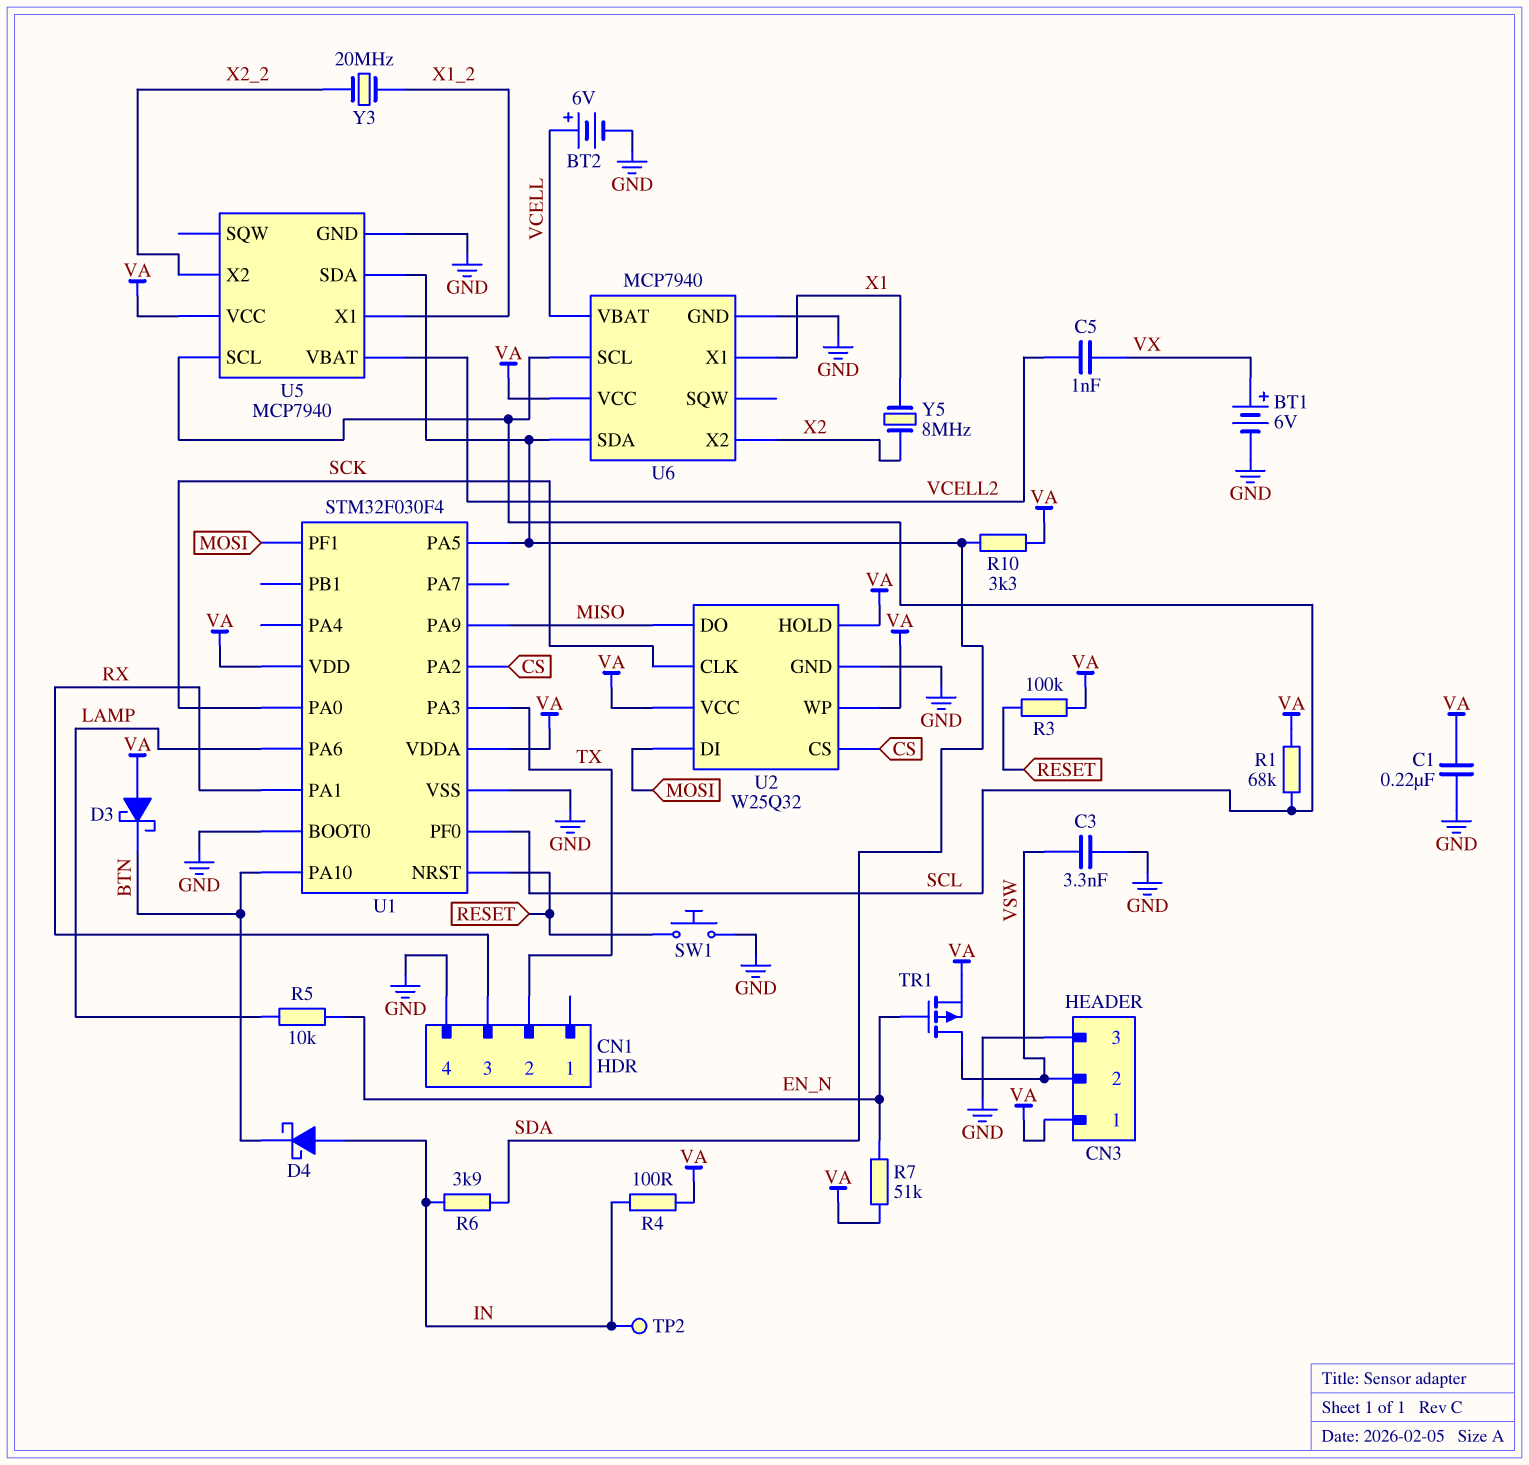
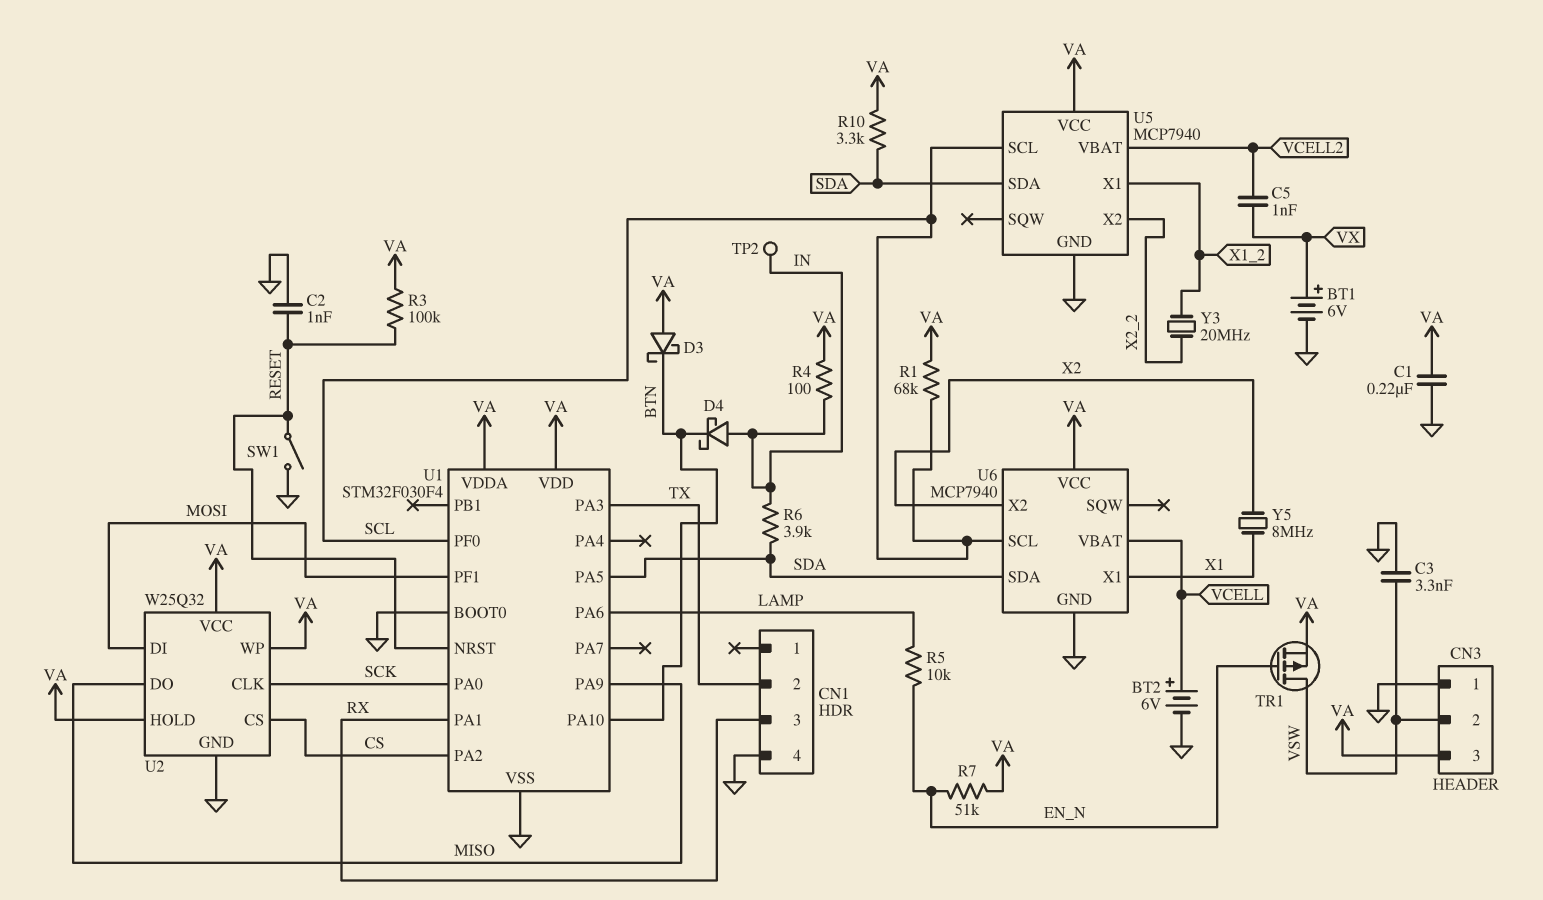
C2: none -> 1nF (GND, RESET)
CN3 pin 1: VA -> GND
CN3 pin 3: GND -> VA
SW1: button (GND, RESET) -> switch (GND, RESET)

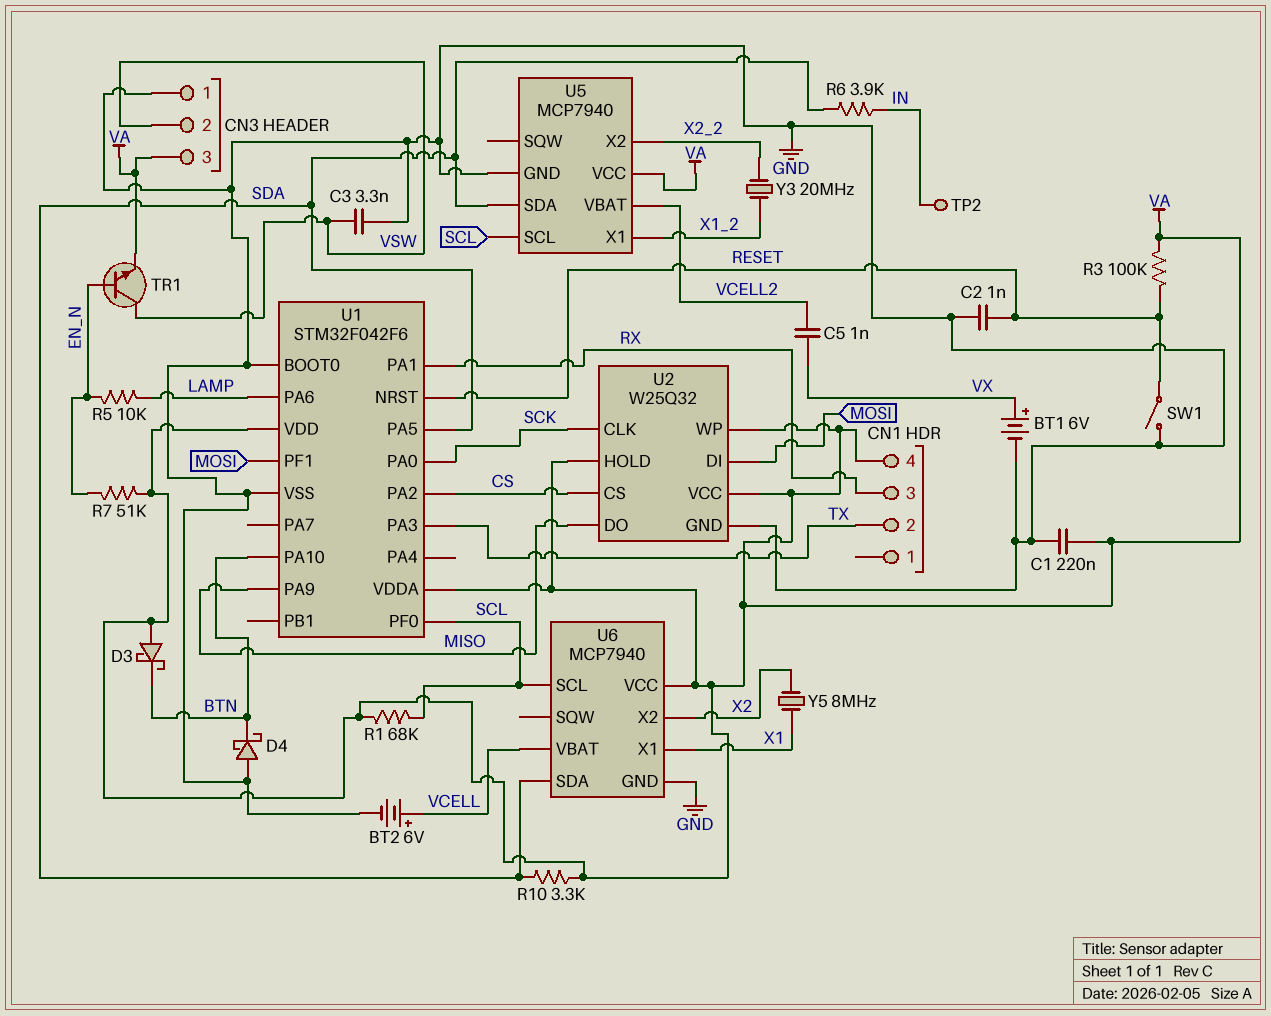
CN1 pin 4: GND -> VA
D4: schottky (A IN, K BTN) -> schottky (A GND, K BTN)
R4: 100 (IN, VA) -> none
TR1: PMOS (G EN_N, D VSW, S VA) -> NPN (B EN_N, C VSW, E VA)
U1: STM32F030F4 -> STM32F042F6

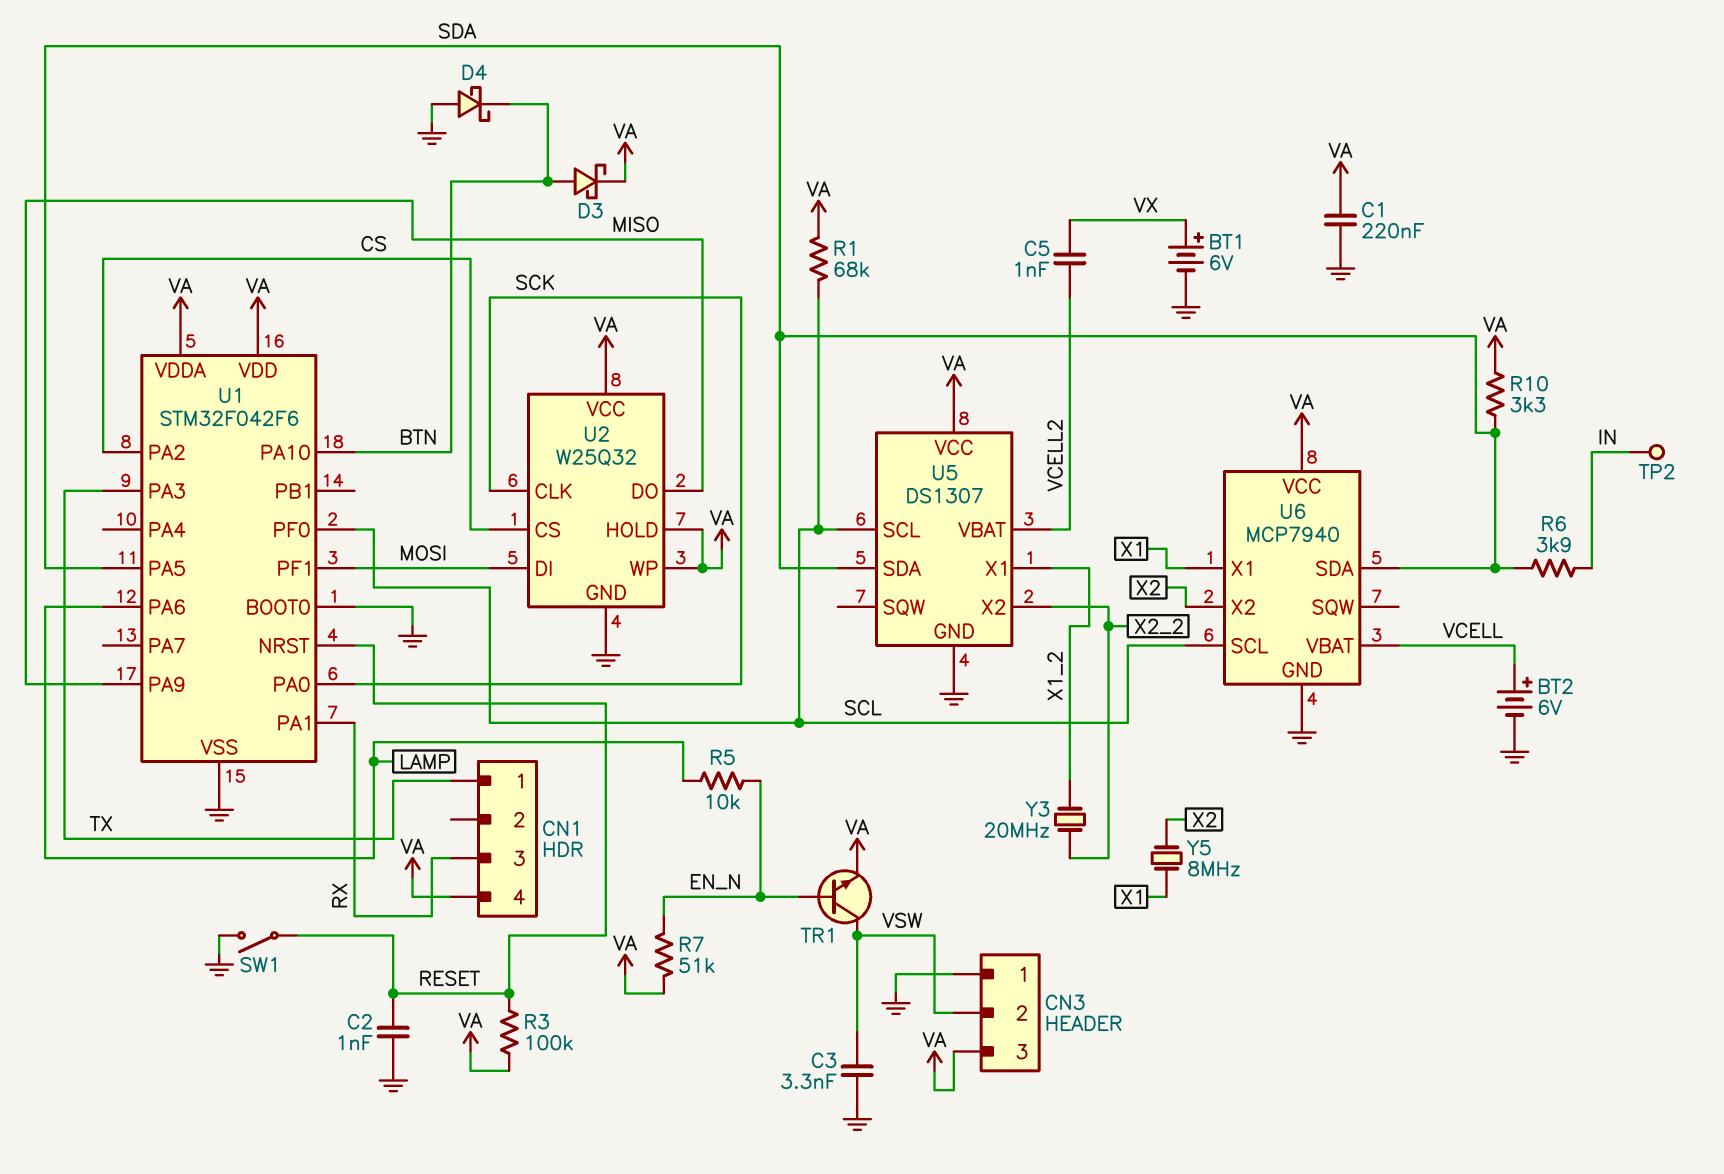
CN1 pin 1: none -> TX
CN1 pin 2: TX -> none
D3: schottky (A VA, K BTN) -> schottky (A BTN, K VA)
U5: MCP7940 -> DS1307

